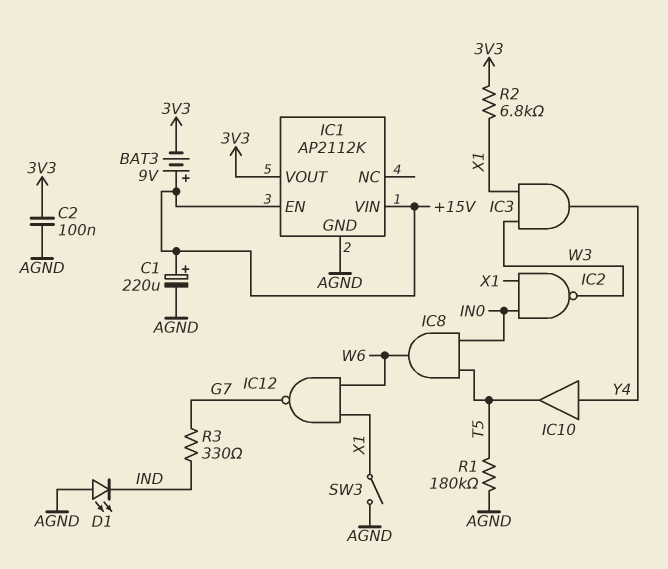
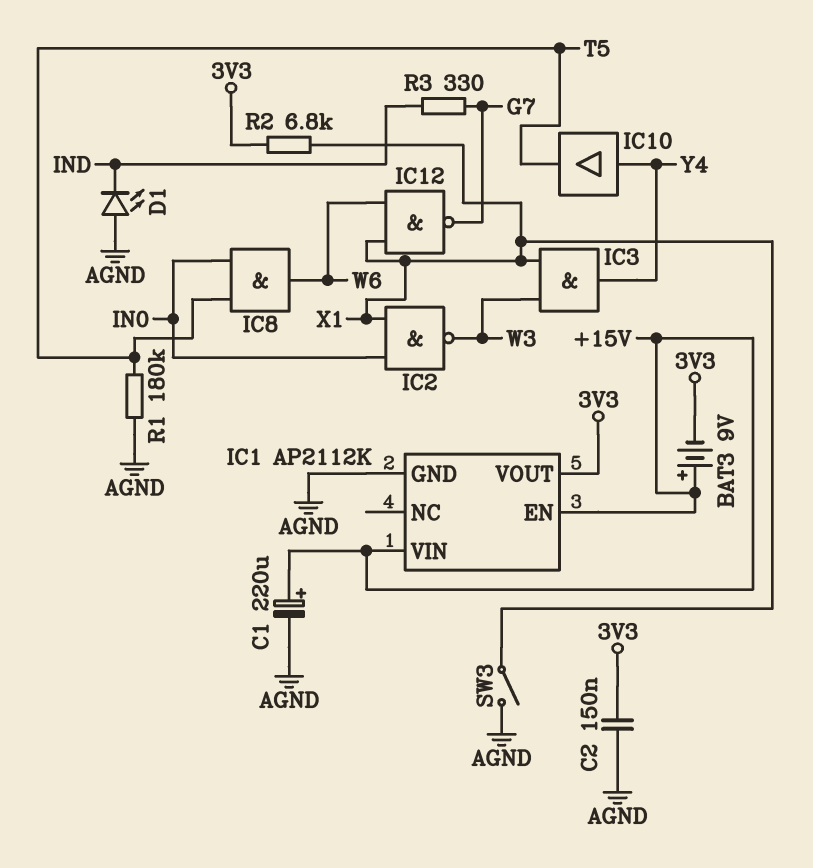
C2: 100nF (3V3, AGND) -> 150nF (3V3, AGND)

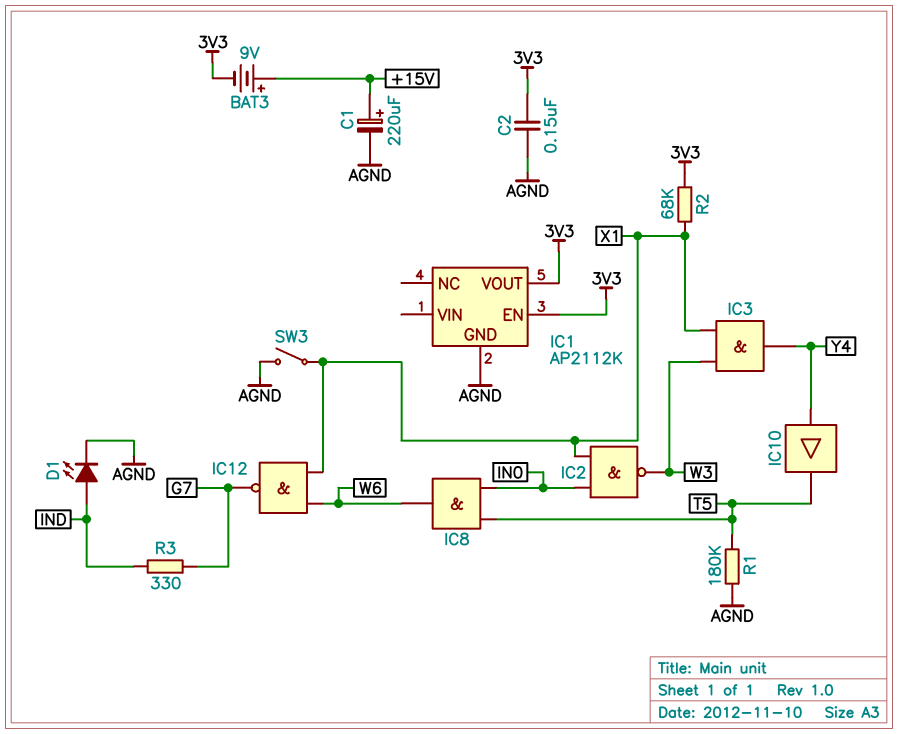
D1: LED (A AGND, K IND) -> LED (A IND, K AGND)
IC1 pin EN: +15V -> 3V3
IC1 pin VIN: +15V -> none
R2: 6.8k (3V3, X1) -> 68k (3V3, X1)

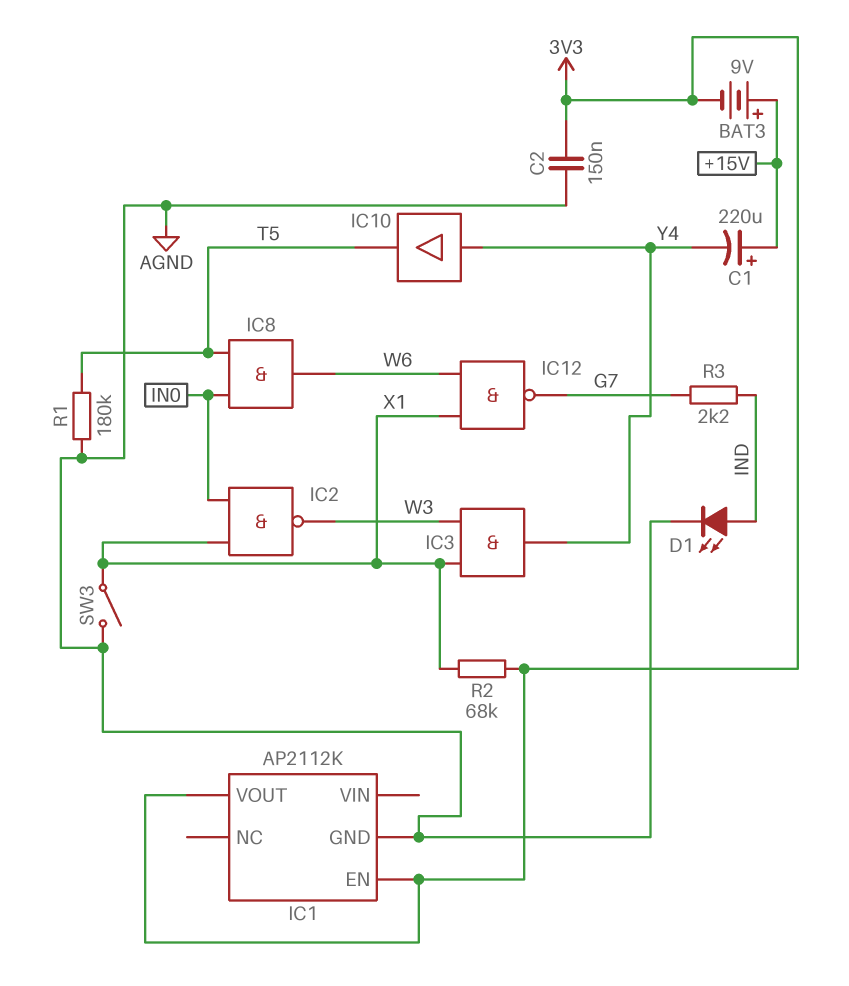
C1: 220uF (plus +15V, minus AGND) -> 220uF (plus +15V, minus Y4)
R3: 330 (G7, IND) -> 2.2k (G7, IND)

